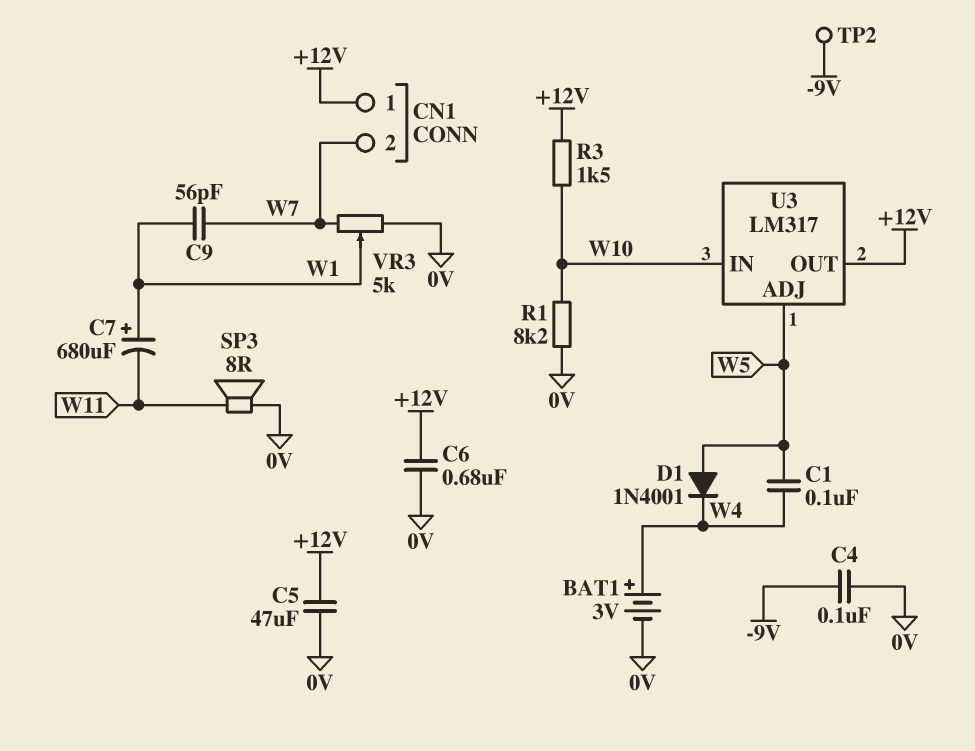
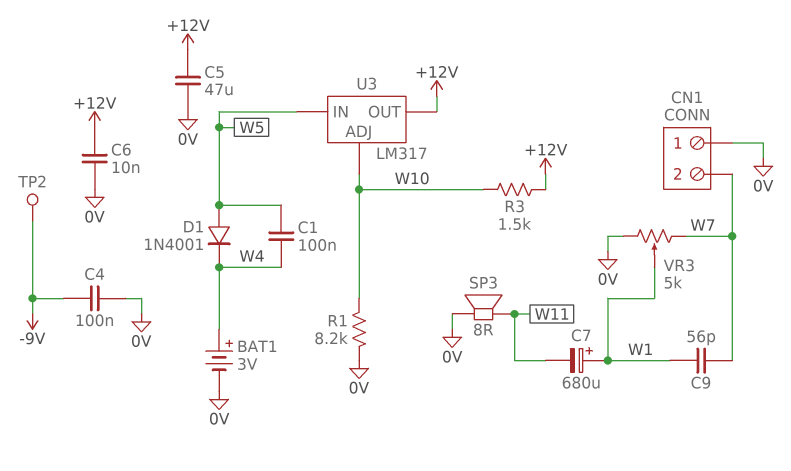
C6: 680nF (+12V, 0V) -> 10nF (+12V, 0V)
CN1 pin 1: +12V -> 0V
U3 pin ADJ: W5 -> W10
U3 pin IN: W10 -> W5

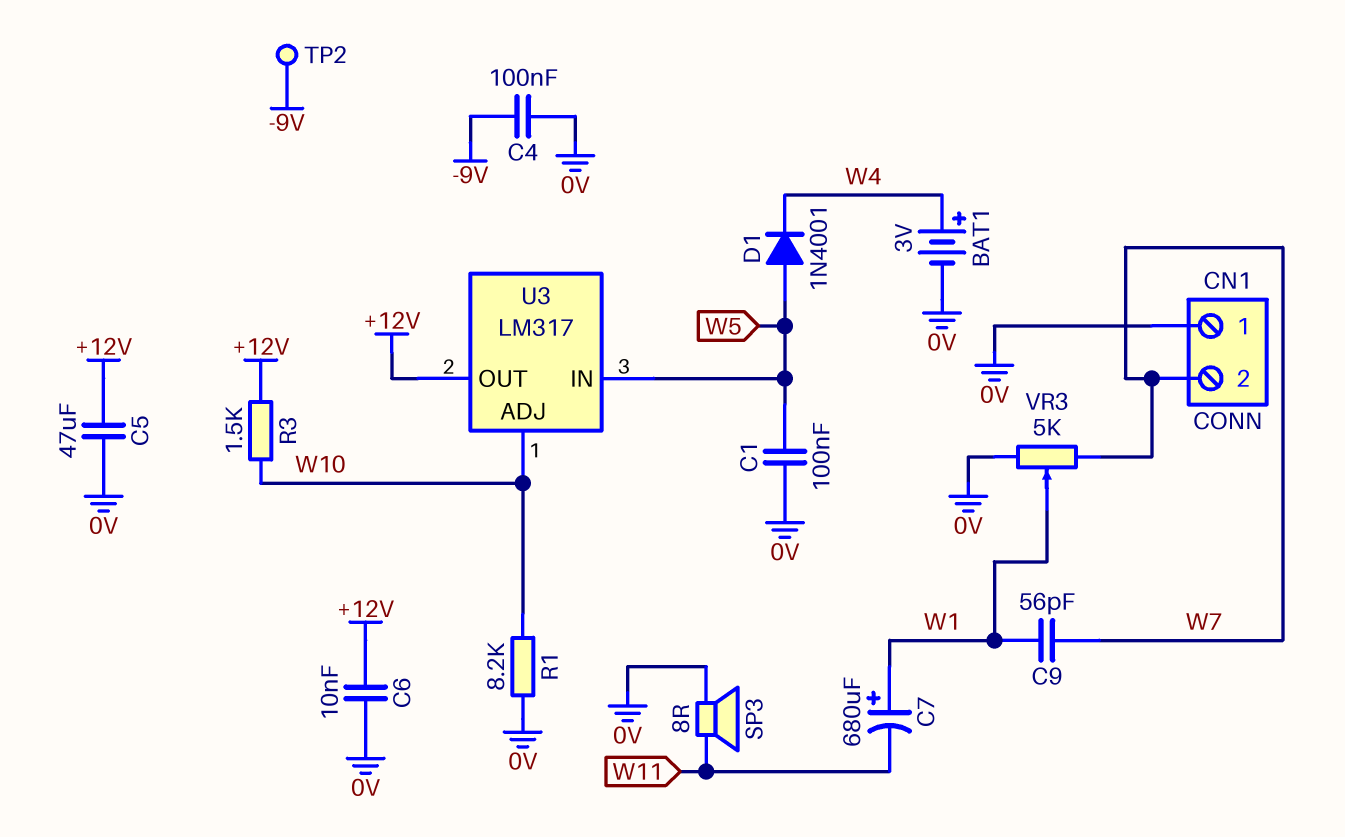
C1: 100nF (W4, W5) -> 100nF (0V, W5)

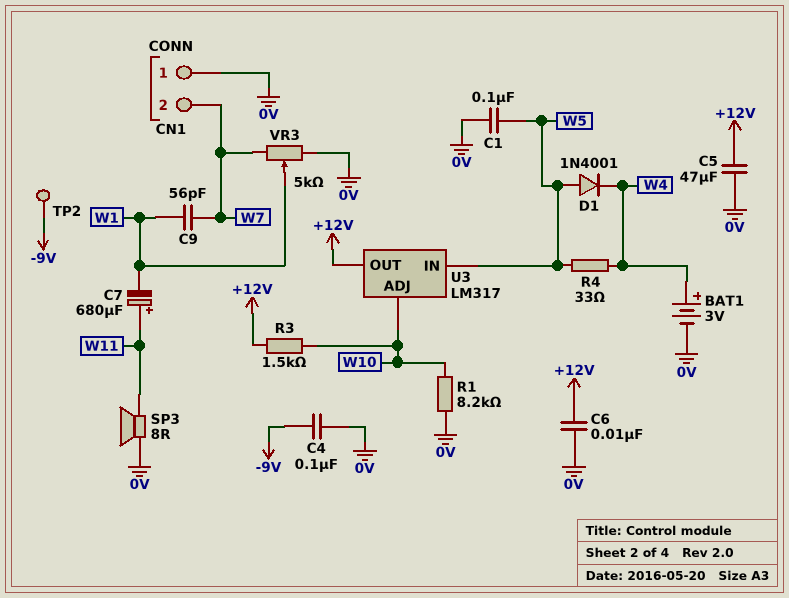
C7: 680uF (plus W1, minus W11) -> 680uF (plus W11, minus W1)
R4: none -> 33 (W4, W5)

